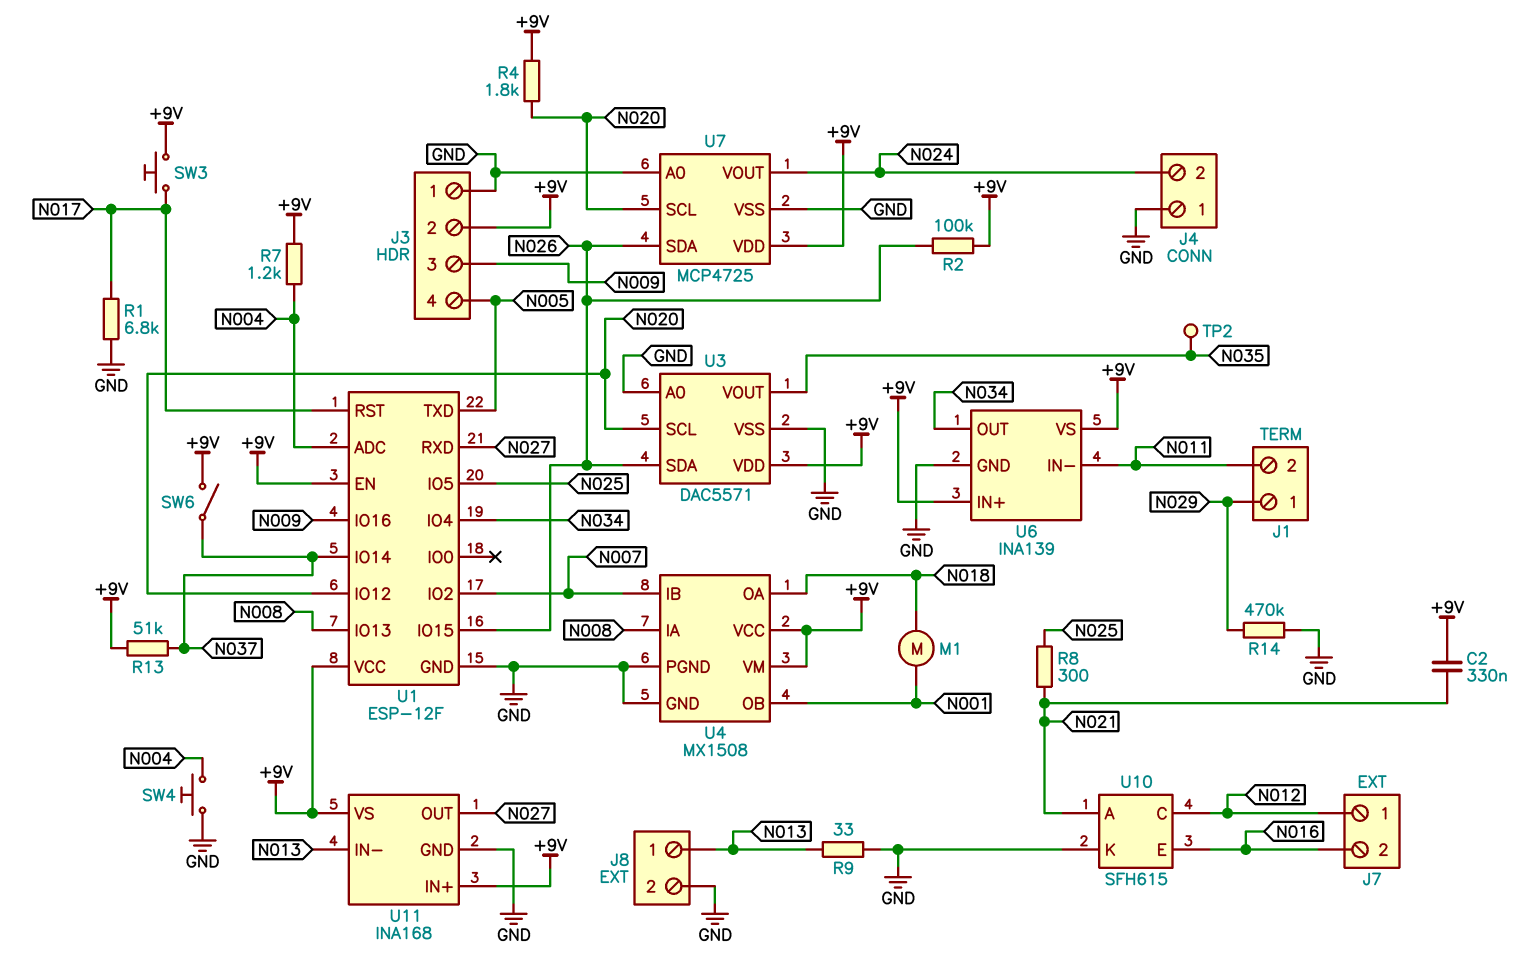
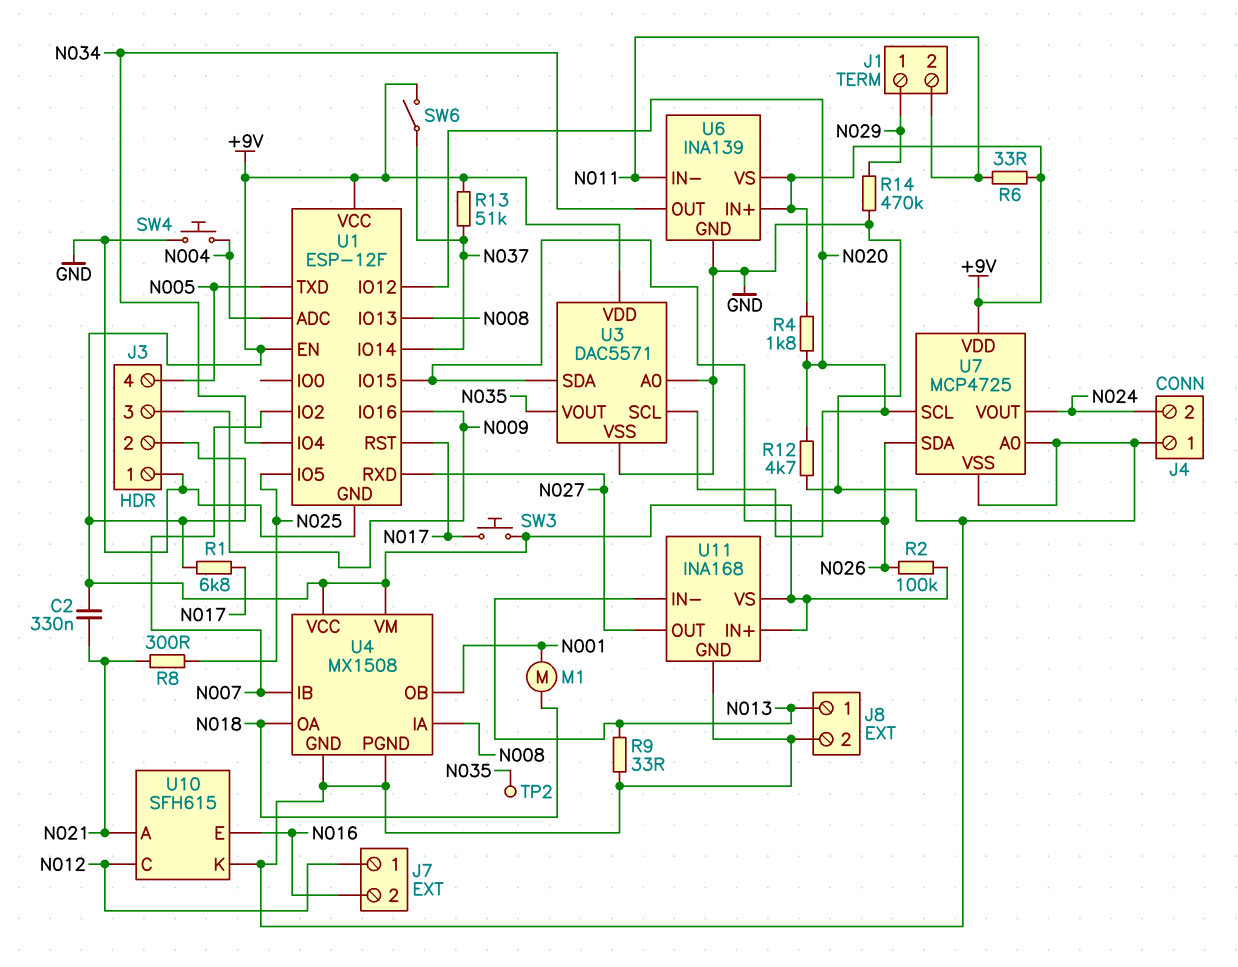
R1: 6.8k (GND, N017) -> 6.8k (+9V, N017)
R6: none -> 33 (+9V, N011)
R7: 1.2k (+9V, N004) -> none
R12: none -> 4.7k (GND, N020)

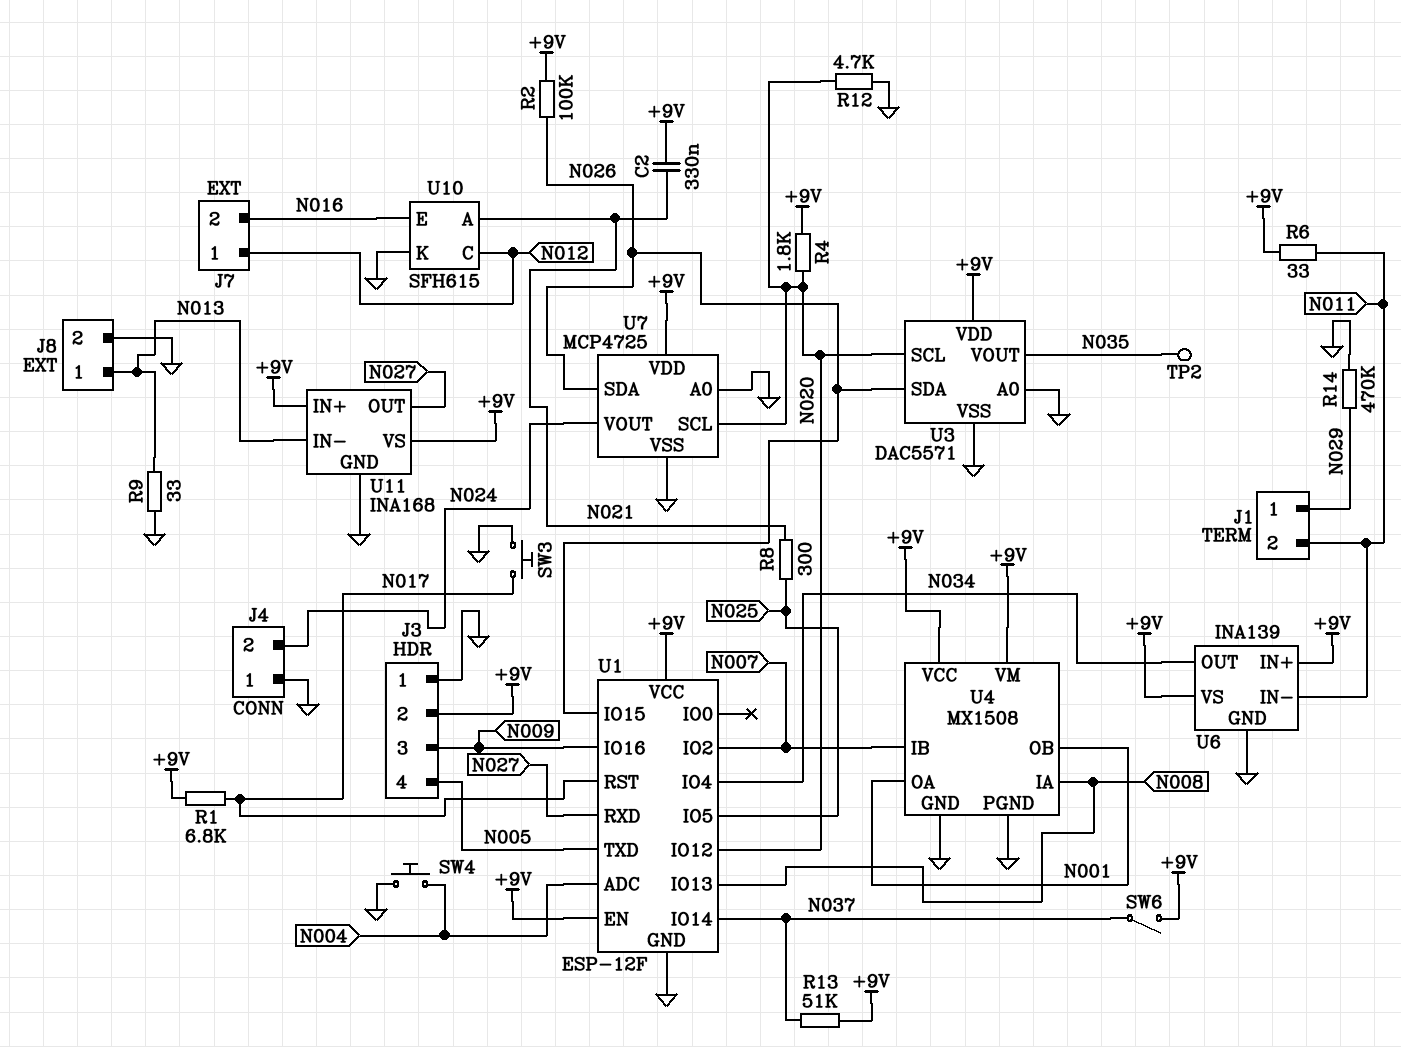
M1: motor (N001, N018) -> none
SW3: button (+9V, N017) -> button (GND, N017)
U4 pin OA: N018 -> N001

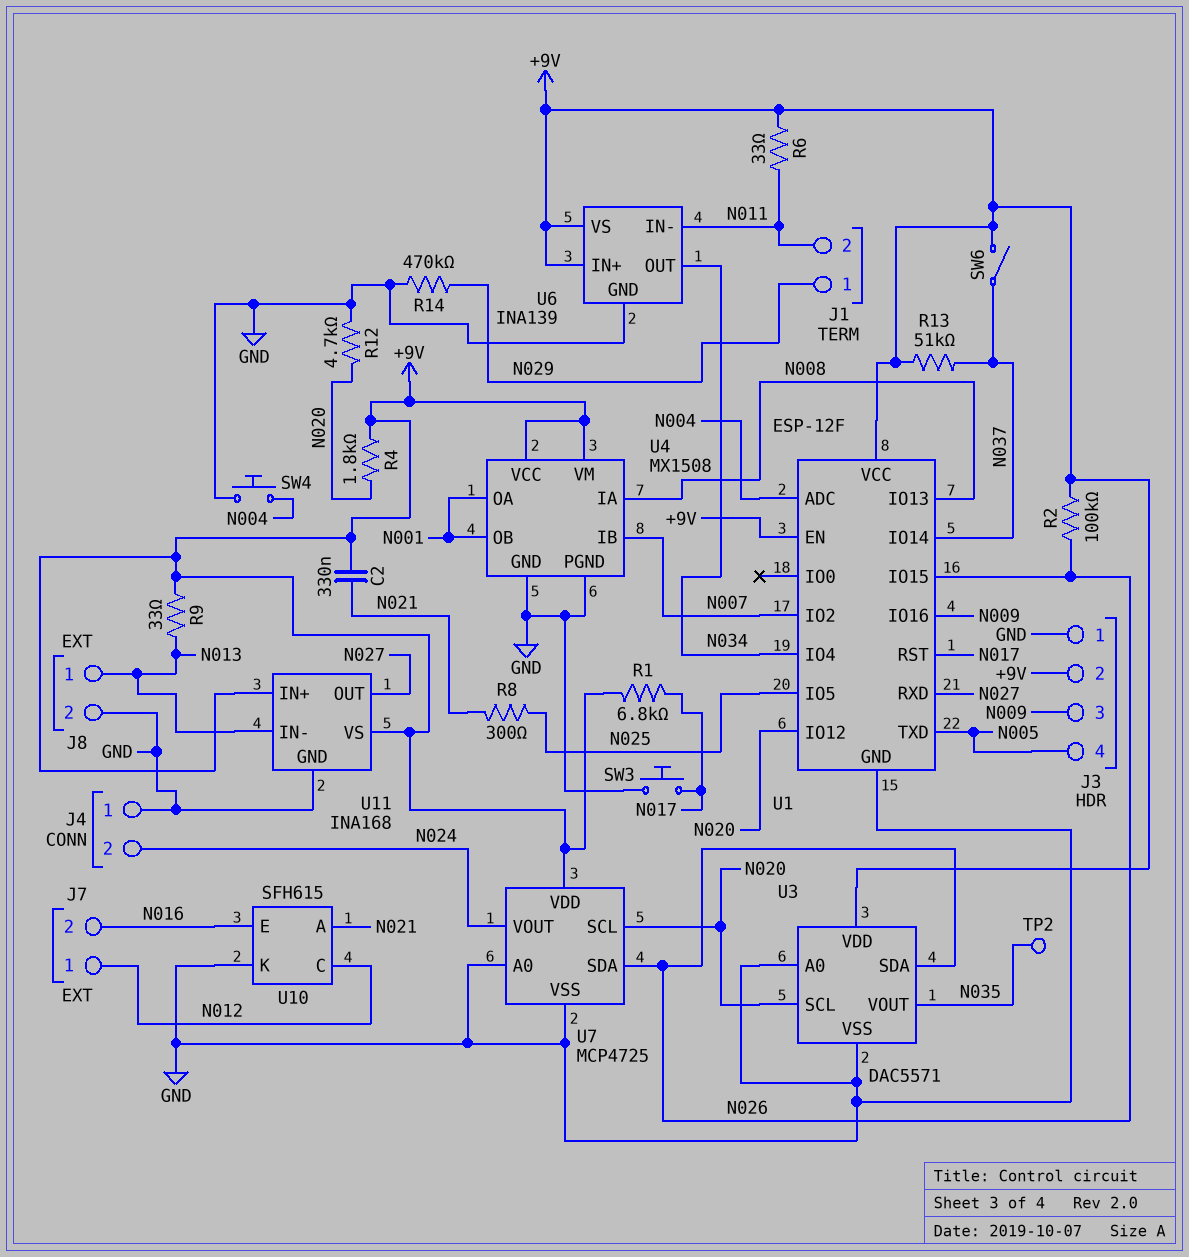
R9: 33 (GND, N013) -> 33 (+9V, N013)

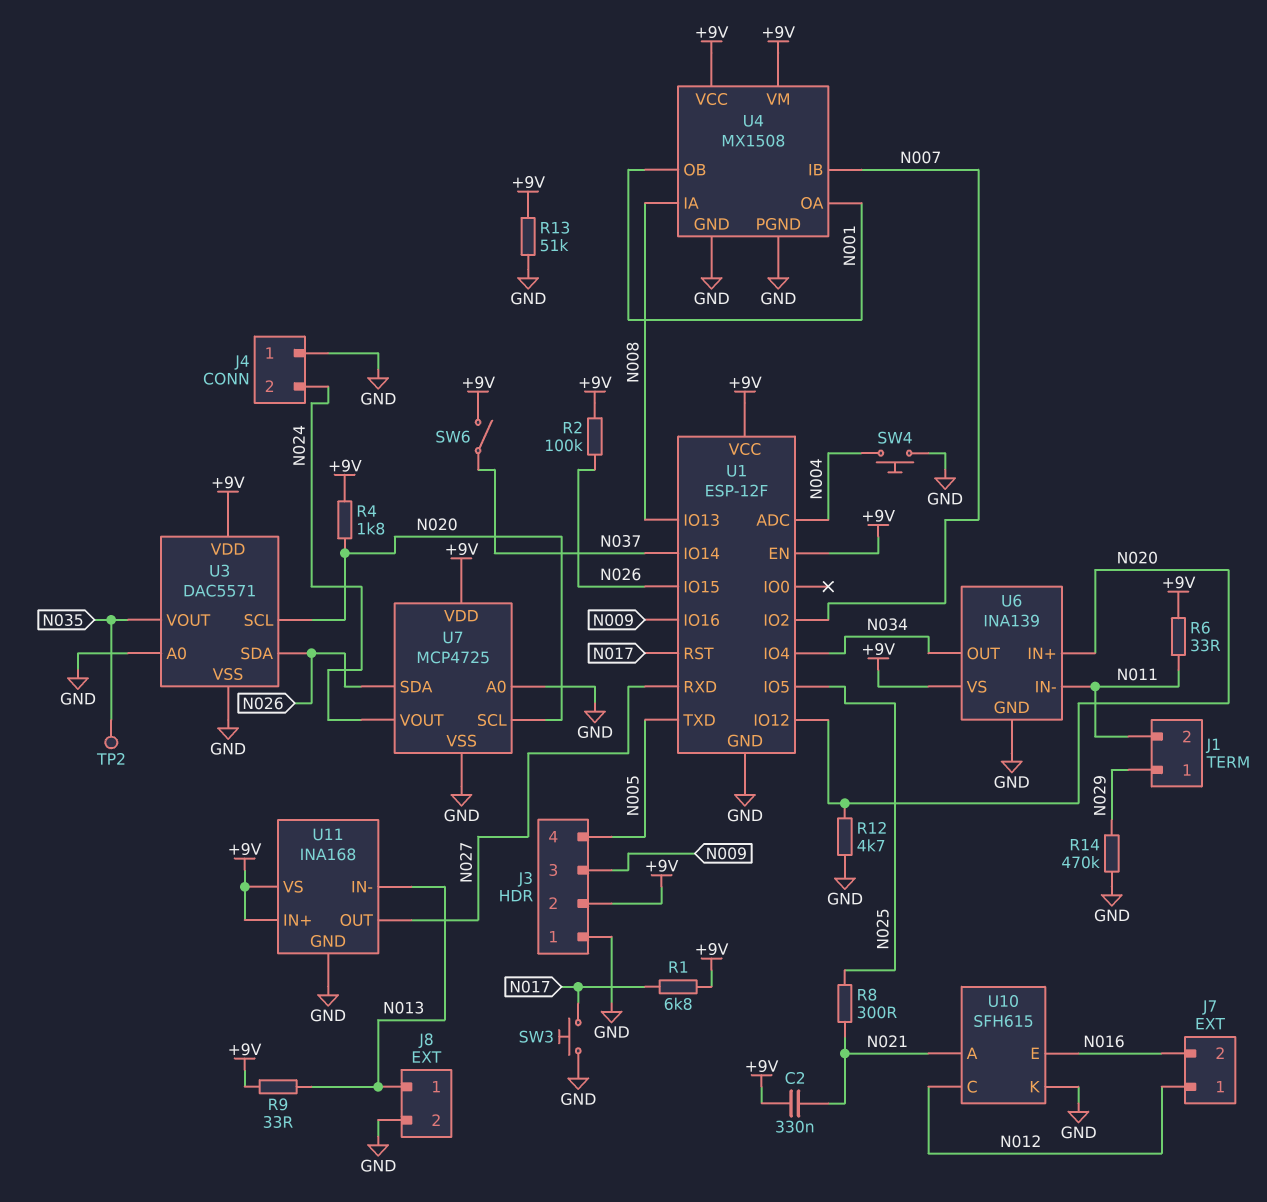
R13: 51k (+9V, N037) -> 51k (+9V, GND)
U6 pin IN+: +9V -> N020

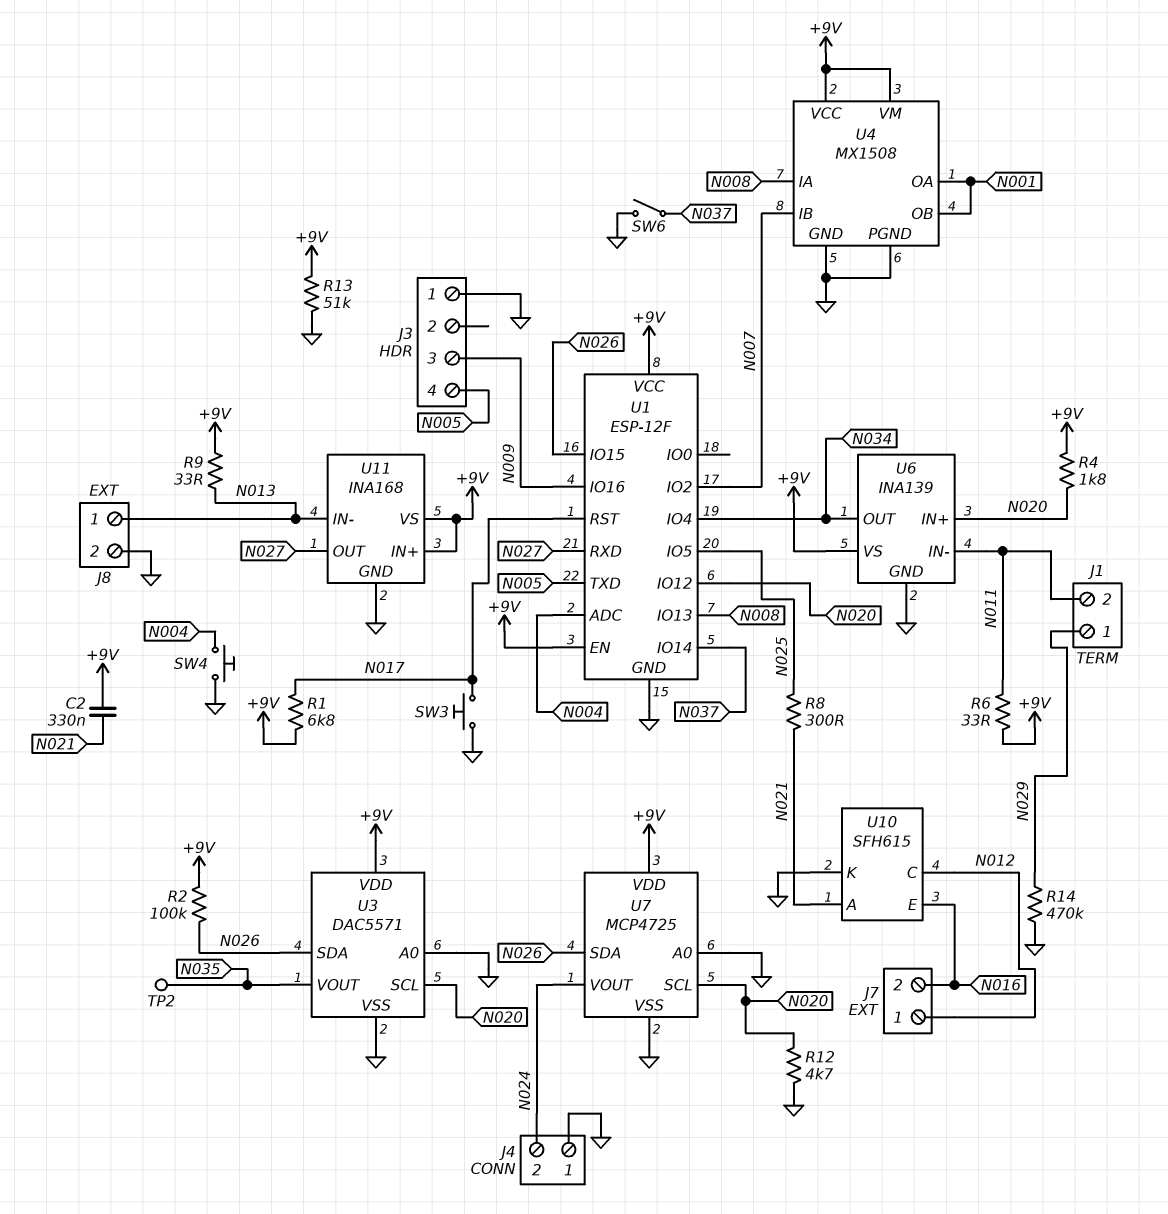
J3 pin 2: +9V -> none
SW6: switch (+9V, N037) -> switch (GND, N037)

